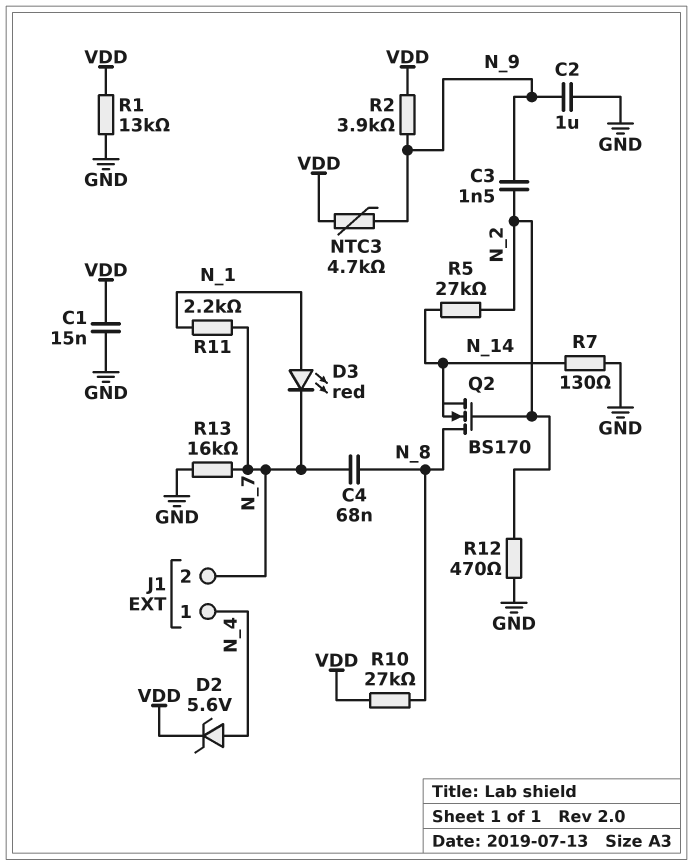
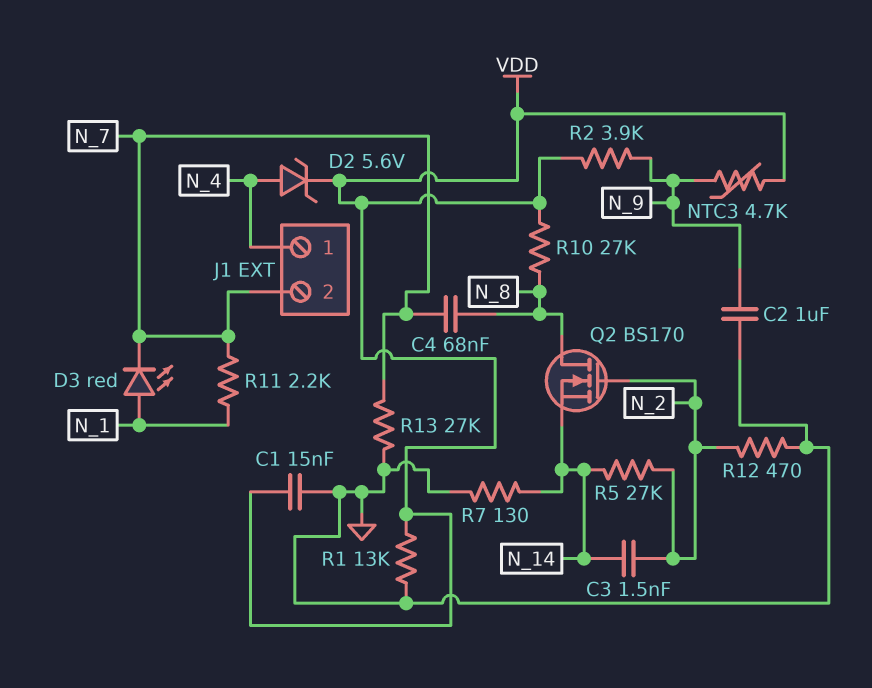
C3: 1.5nF (N_2, N_9) -> 1.5nF (N_2, N_14)
R13: 16k (GND, N_7) -> 27k (GND, N_7)

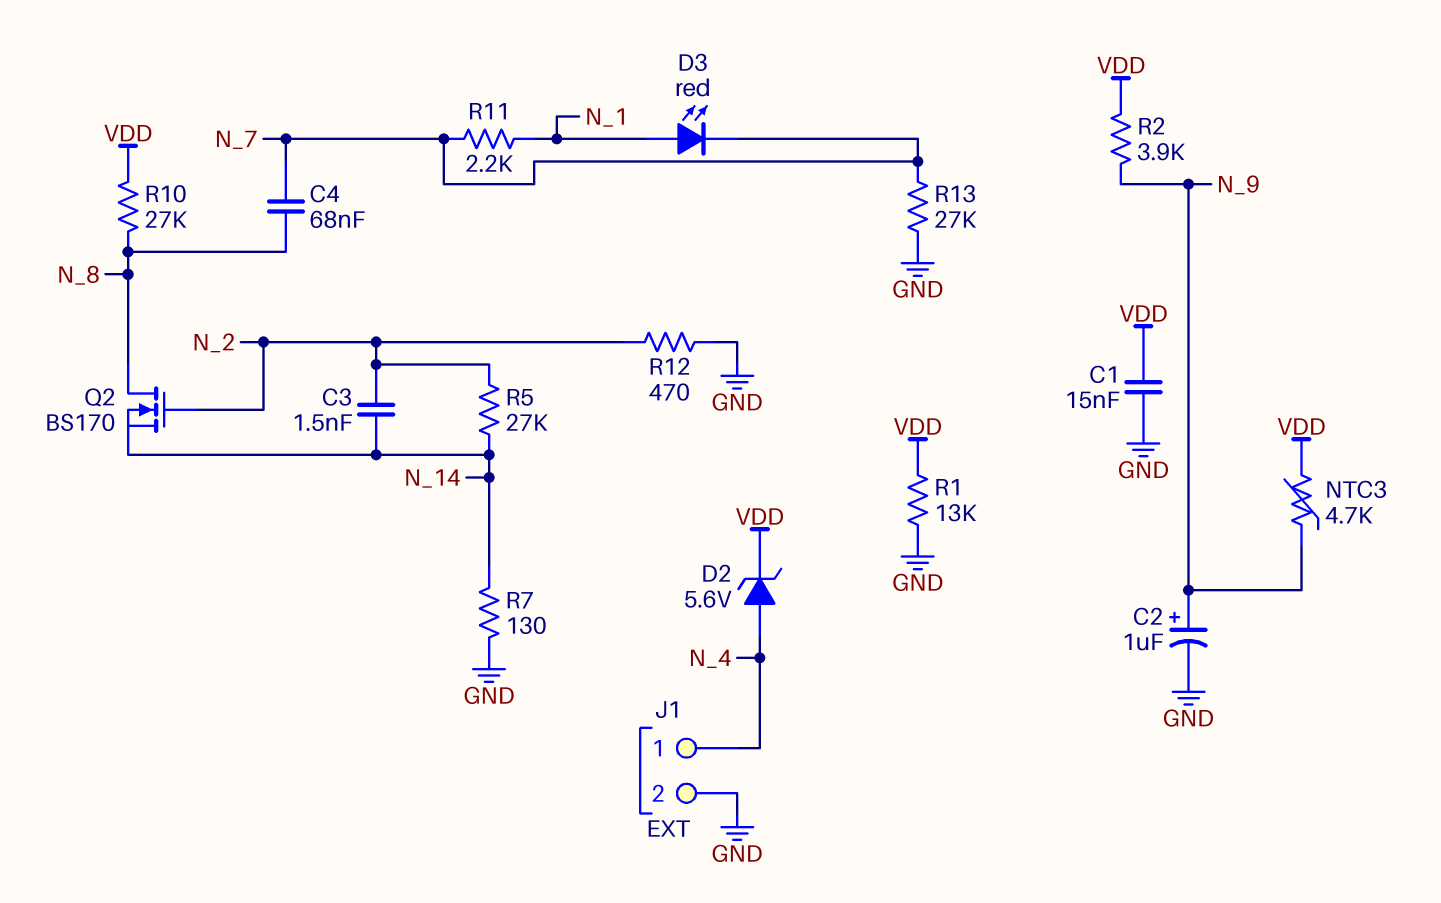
C2: 1uF (GND, N_9) -> 1uF (plus N_9, minus GND)
J1 pin 2: N_7 -> GND

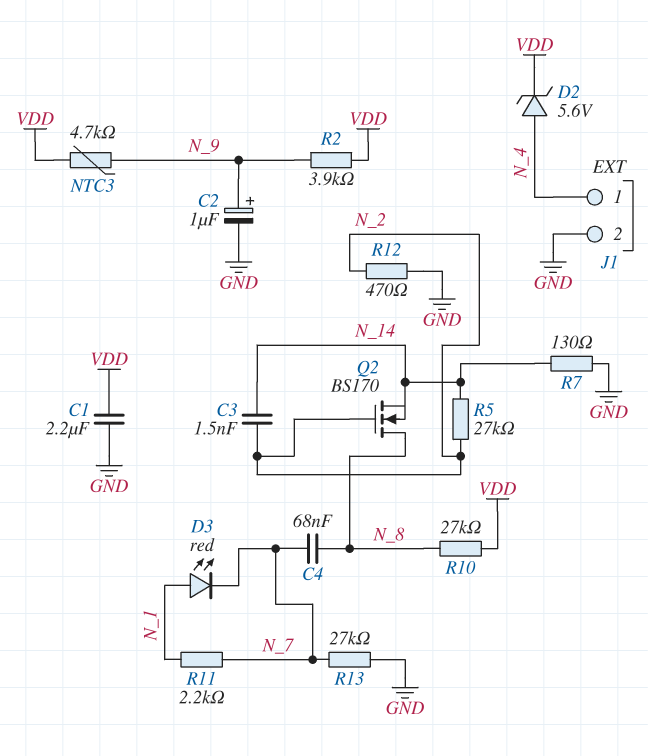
C1: 15nF (GND, VDD) -> 2.2uF (GND, VDD)
R1: 13k (GND, VDD) -> none

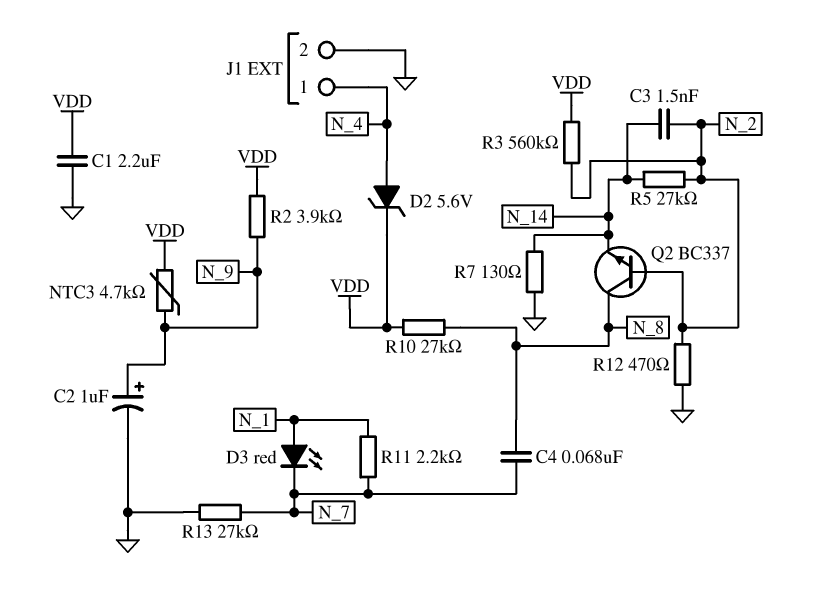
Q2: NMOS BS170 (G N_2, D N_8, S N_14) -> NPN BC337 (B N_2, C N_8, E N_14)
R3: none -> 560k (N_2, VDD)

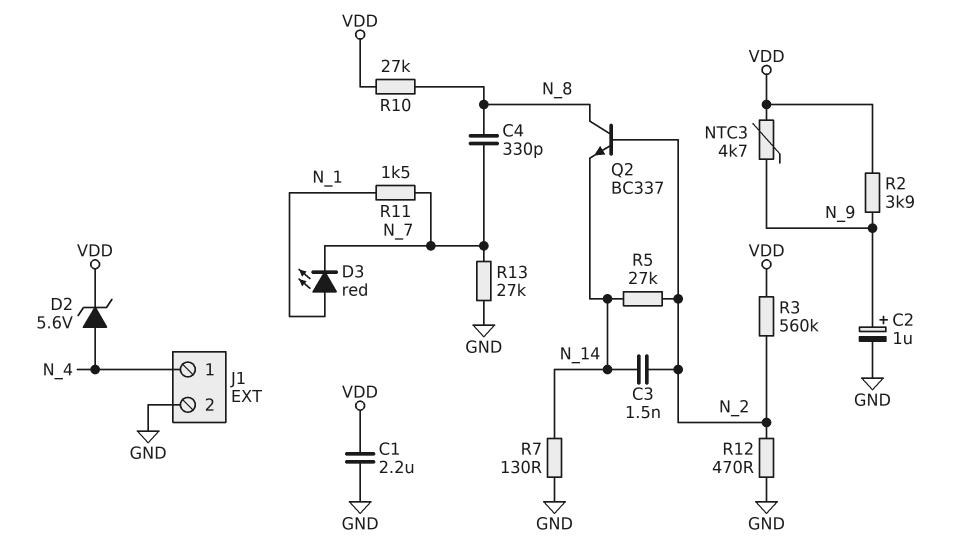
C4: 68nF (N_7, N_8) -> 330pF (N_7, N_8)
R11: 2.2k (N_1, N_7) -> 1.5k (N_1, N_7)

